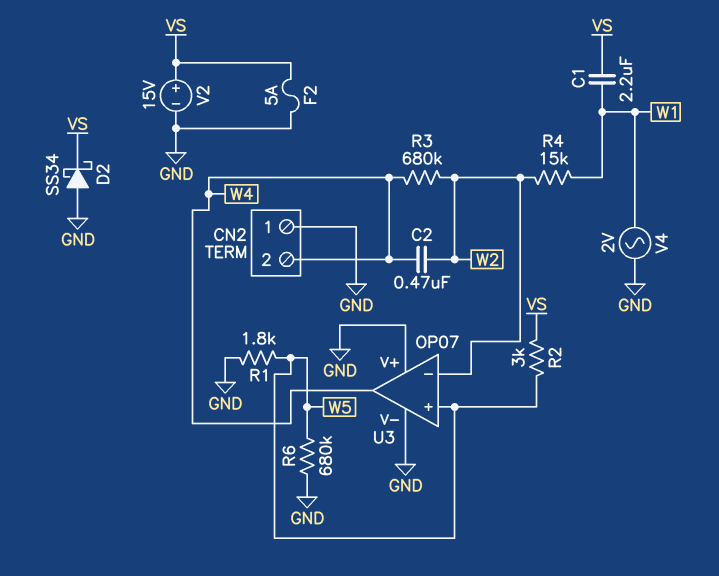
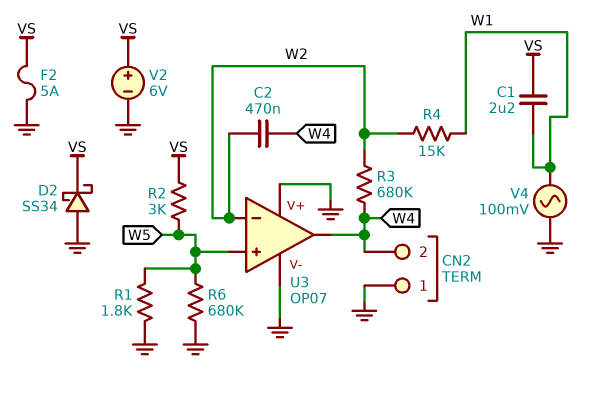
V2: 15V (plus VS, minus GND) -> 6V (plus VS, minus GND)
V4: AC 2V (GND, W1) -> AC 100mV (GND, W1)

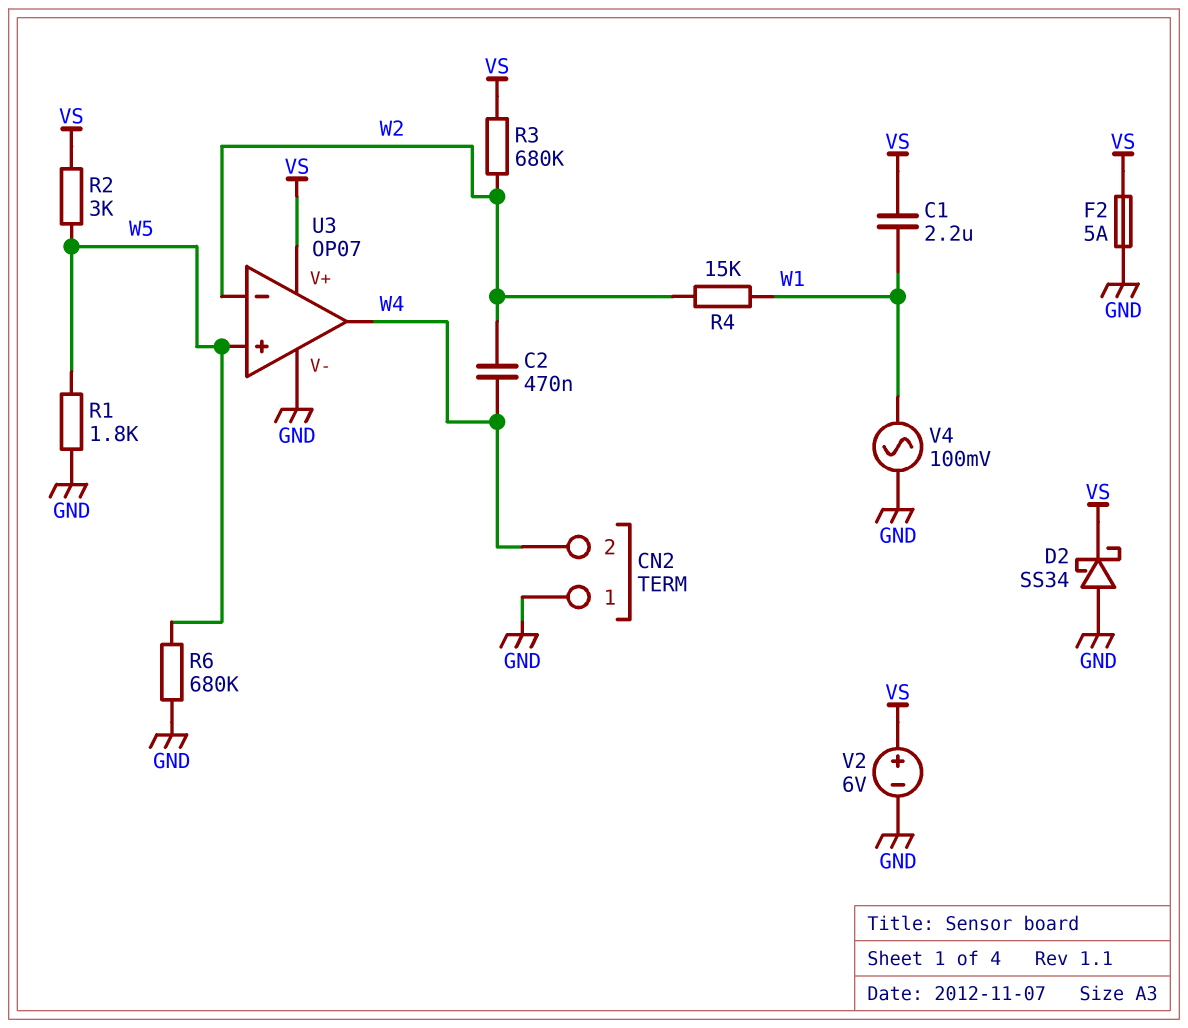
R3: 680k (W2, W4) -> 680k (VS, W2)
U3 pin V+: GND -> VS

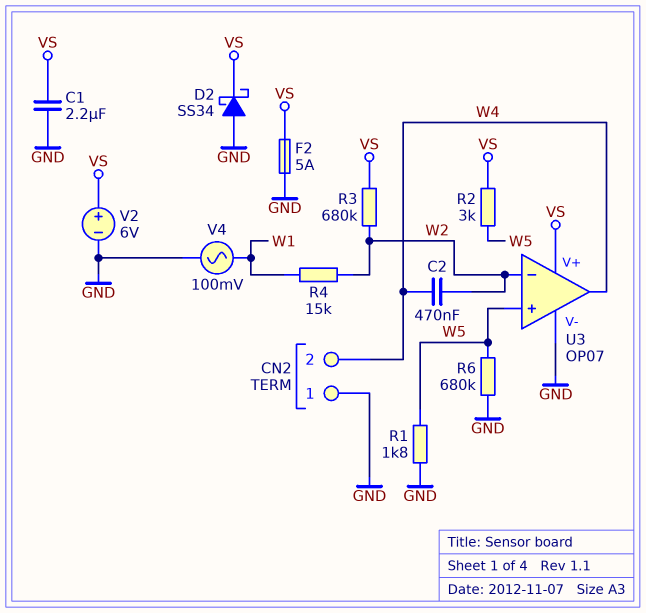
C1: 2.2uF (VS, W1) -> 2.2uF (GND, VS)

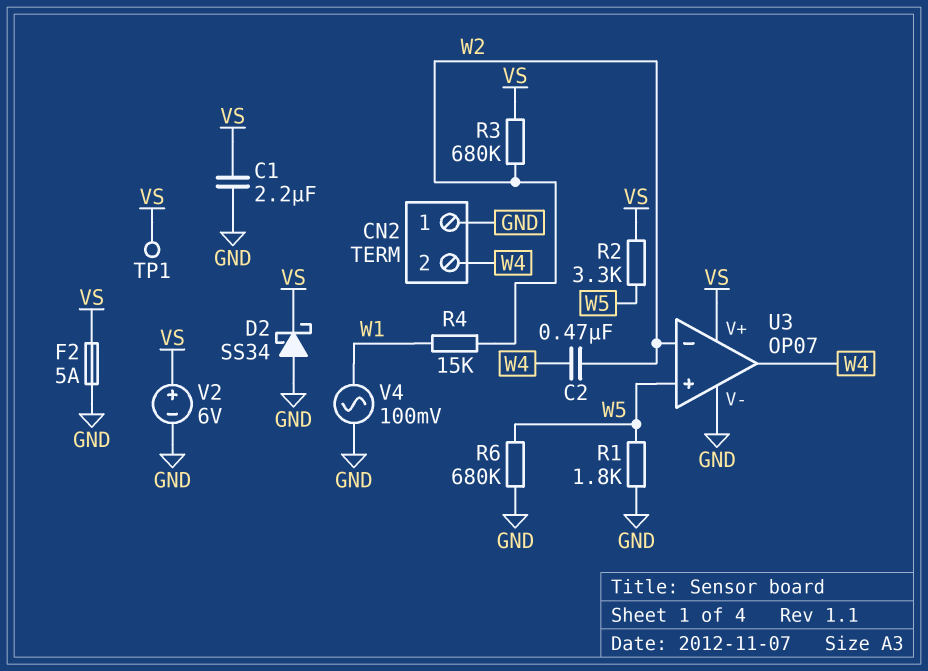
R2: 3k (VS, W5) -> 3.3k (VS, W5)
TP1: none -> test point (VS)

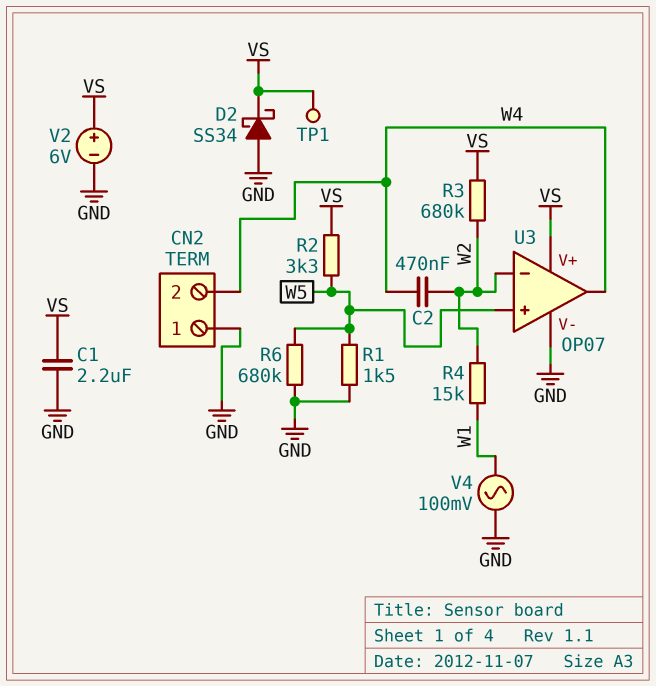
F2: 5A (GND, VS) -> none
R1: 1.8k (GND, W5) -> 1.5k (GND, W5)

